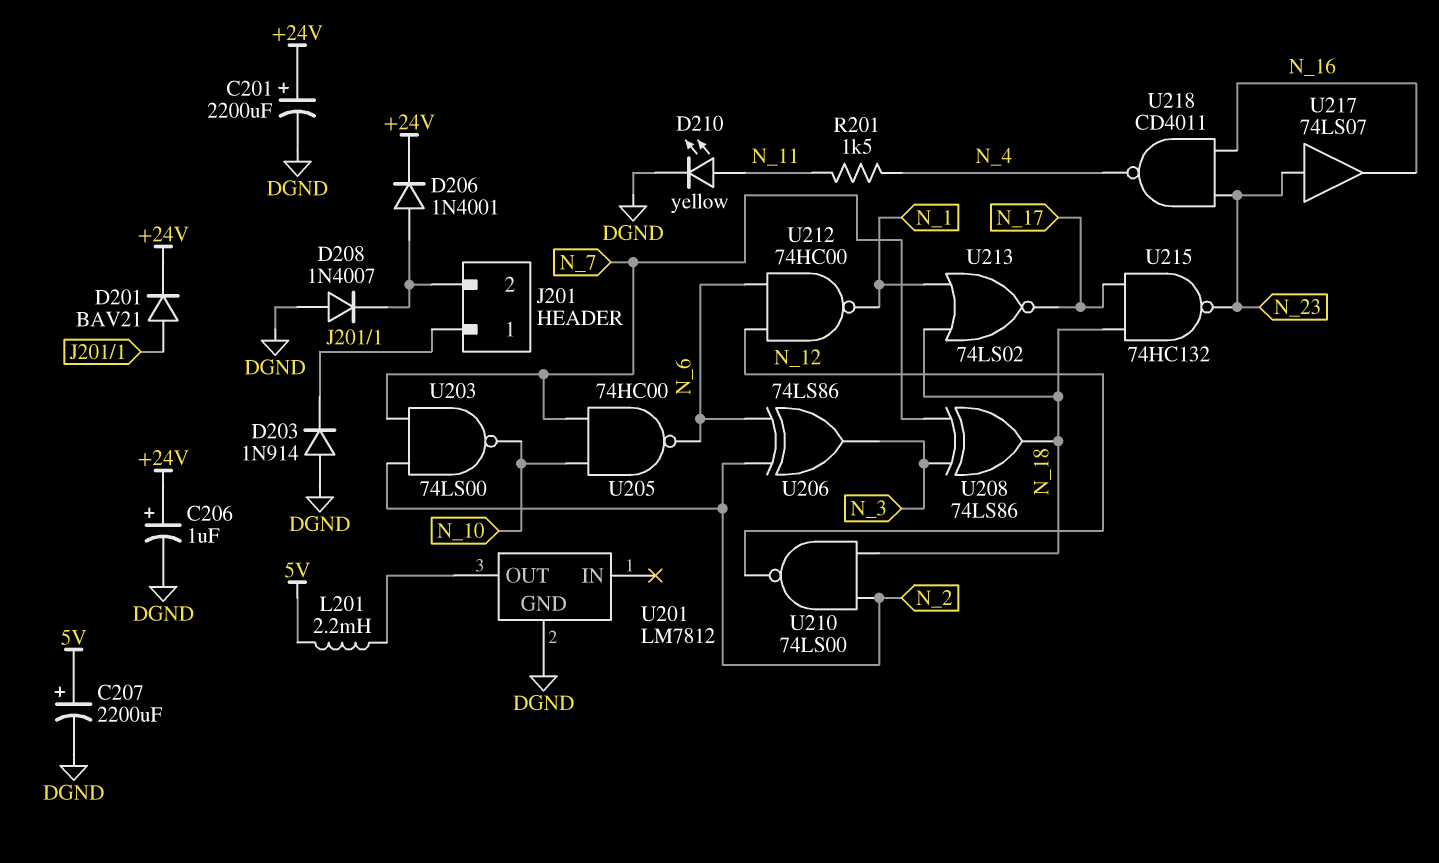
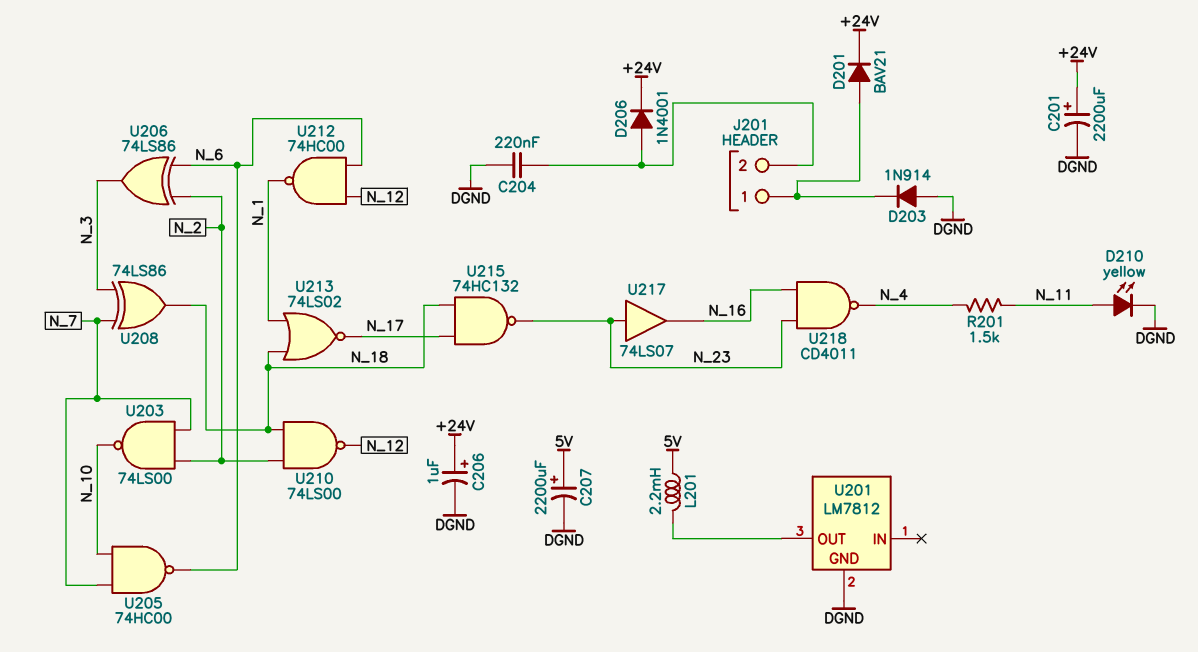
C204: none -> 220nF (DGND, J201/2)
D208: diode 1N4007 (A DGND, K J201/2) -> none

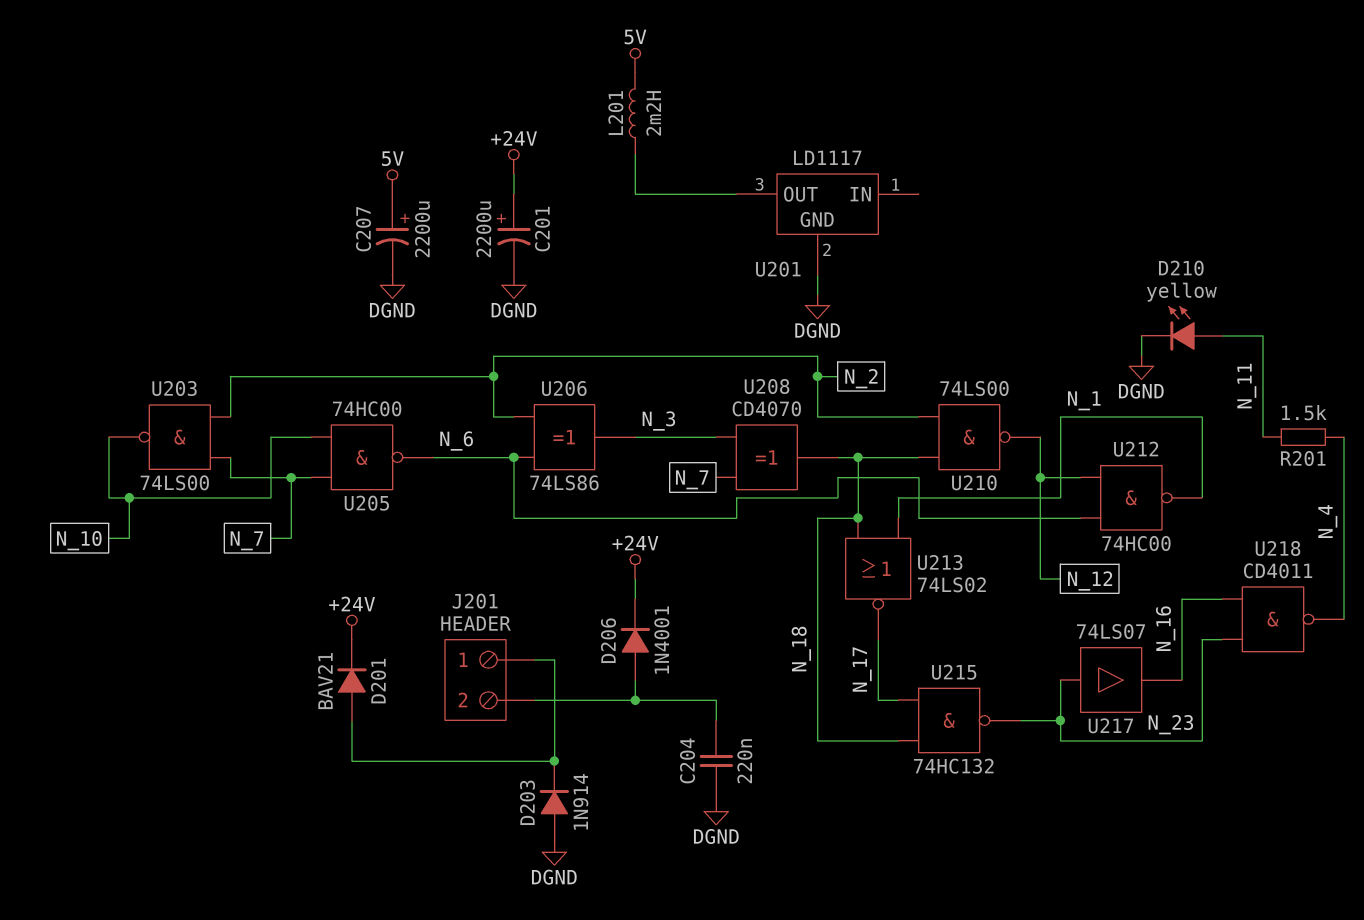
C206: 1uF (plus +24V, minus DGND) -> none
U201: LM7812 -> LD1117
U208: XOR 74LS86 (in N_3, in N_7, out N_18) -> XOR CD4070 (in N_3, in N_7, out N_18)

